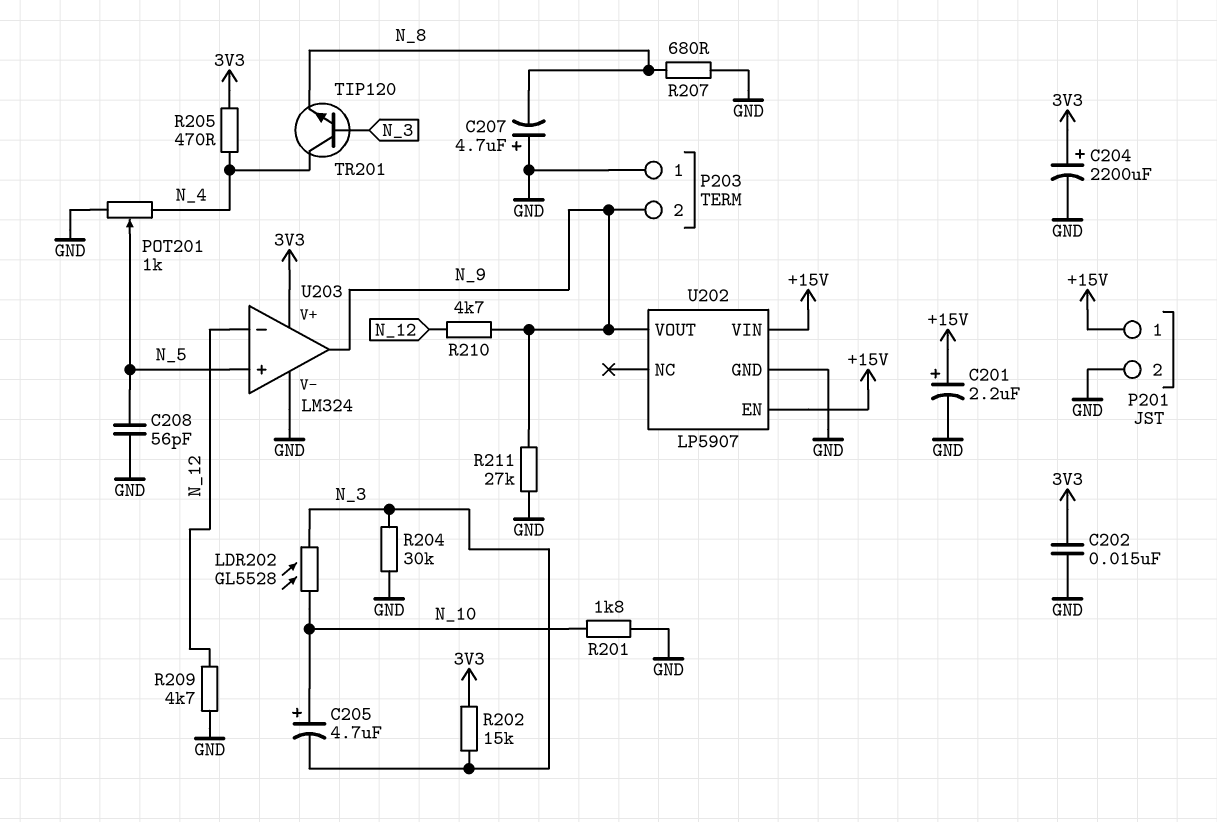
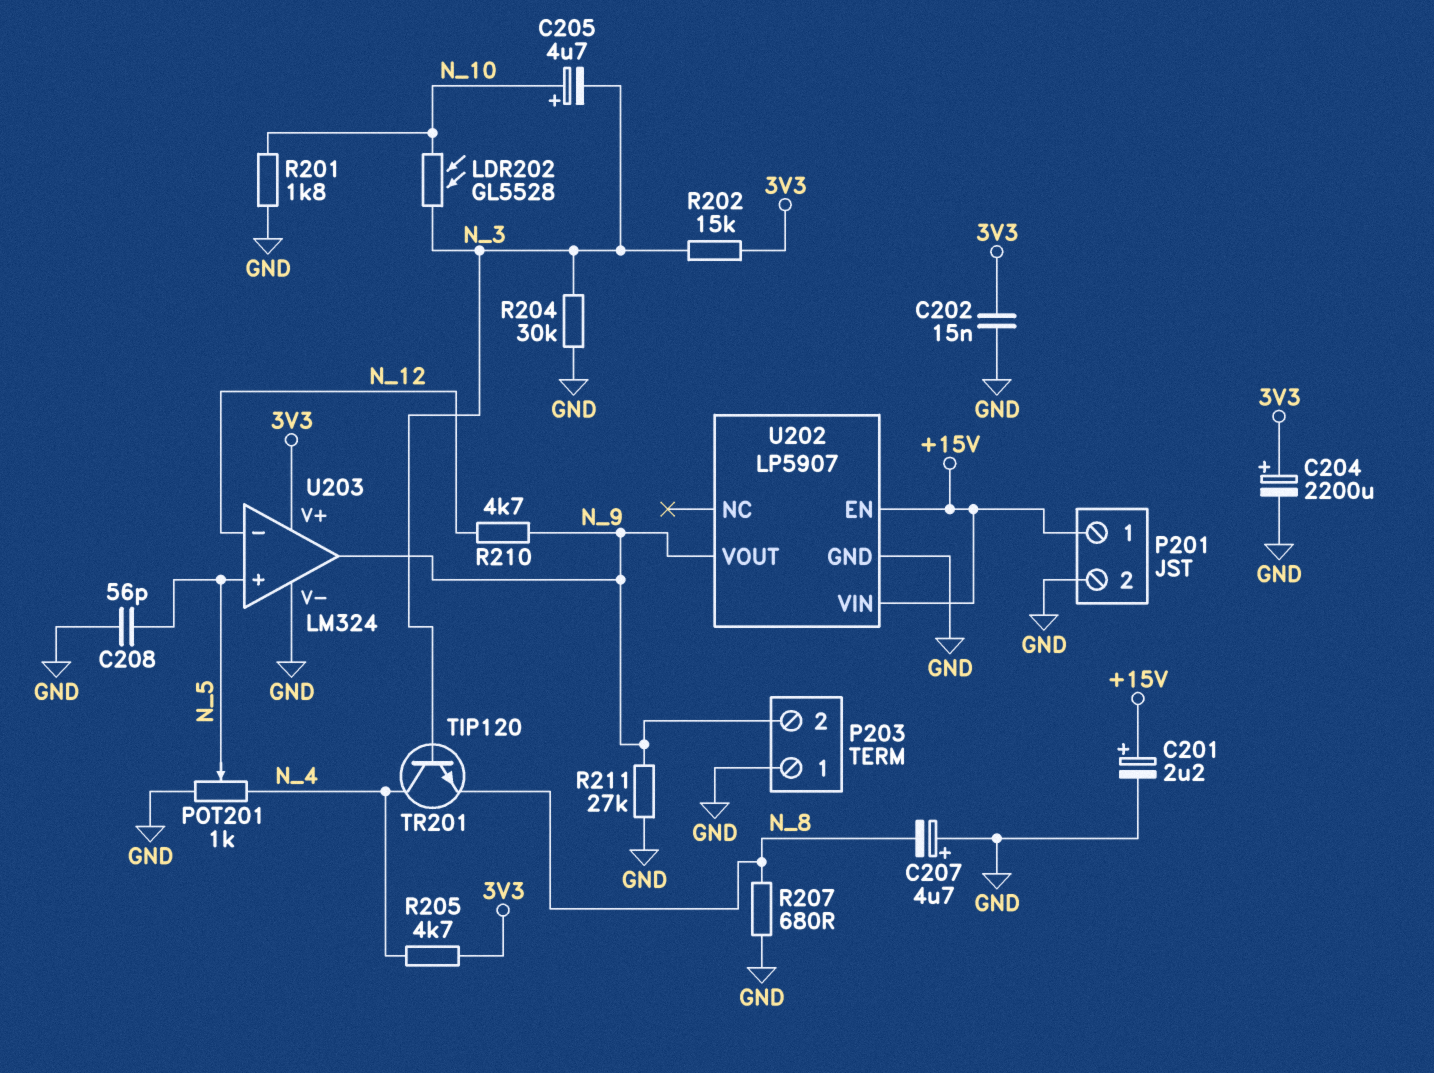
R205: 470 (3V3, N_4) -> 4.7k (3V3, N_4)
R209: 4.7k (GND, N_12) -> none

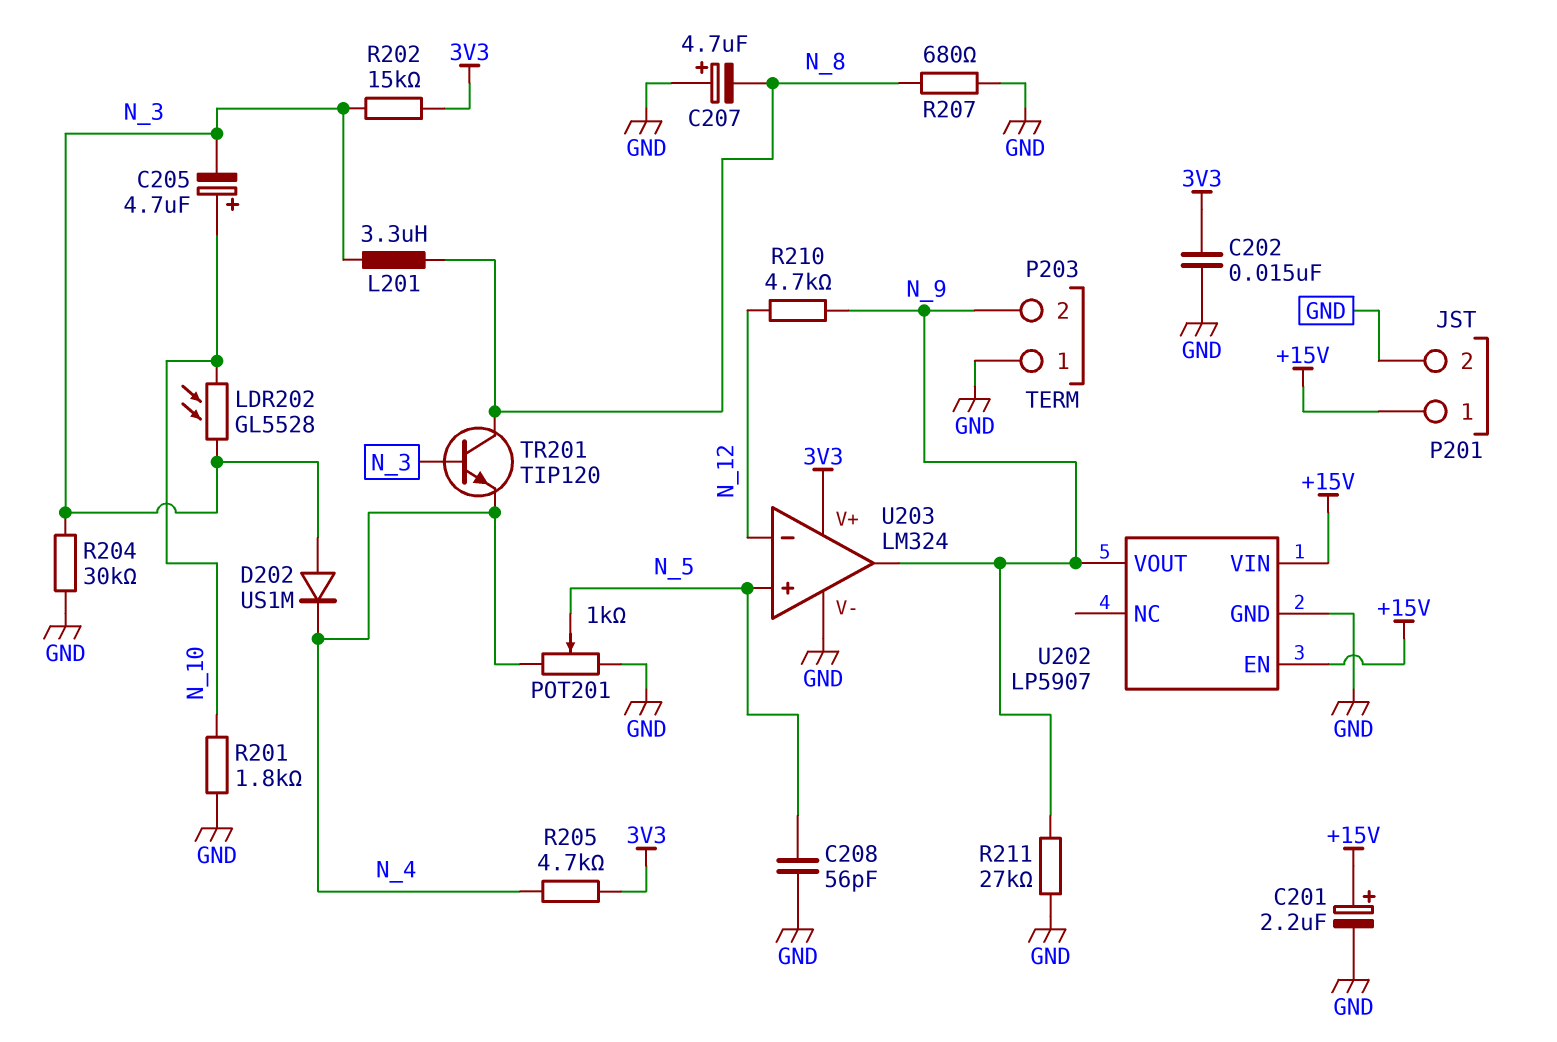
C204: 2200uF (plus 3V3, minus GND) -> none
D202: none -> diode US1M (A N_3, K N_4)
L201: none -> 3.3uH (N_3, N_8)
TR201: NPN TIP120 (B N_3, C N_4, E N_8) -> NPN TIP120 (B N_3, C N_8, E N_4)

